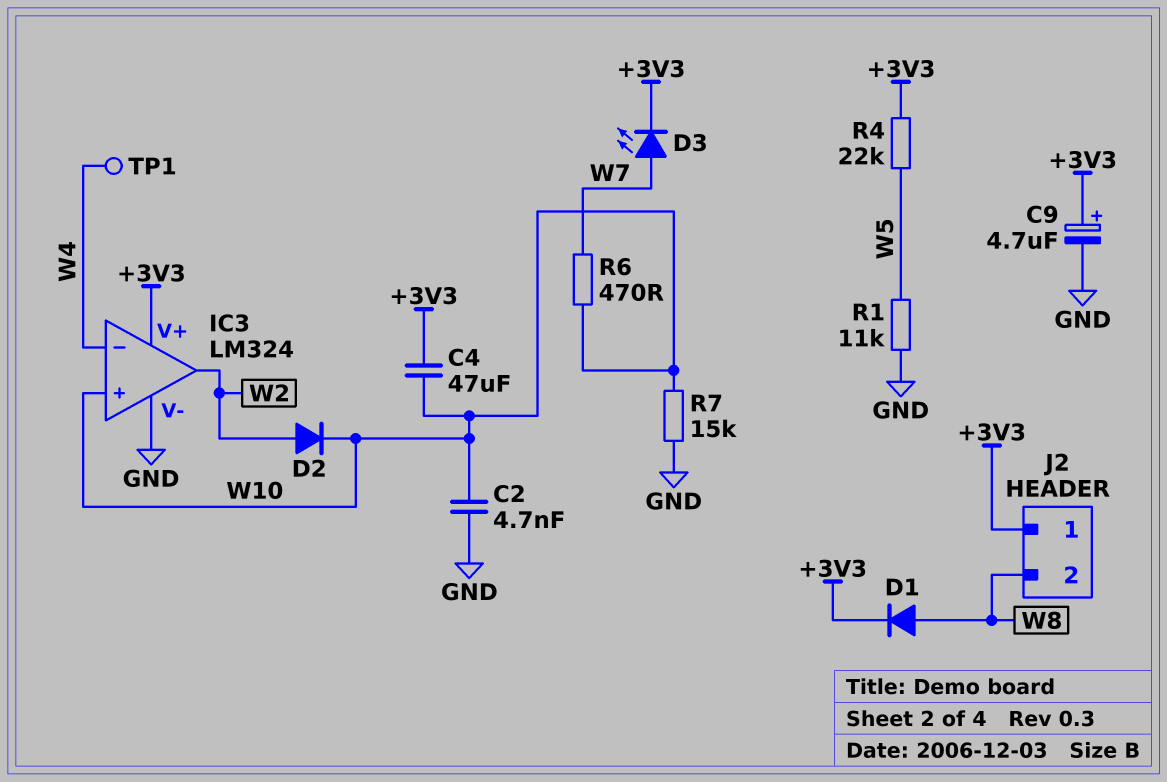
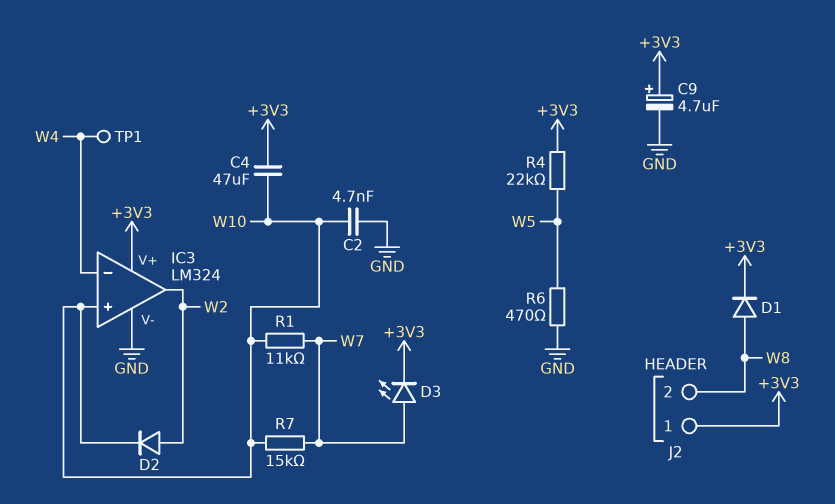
R1: 11k (GND, W5) -> 11k (W7, W10)
R6: 470 (W7, W10) -> 470 (GND, W5)
R7: 15k (GND, W10) -> 15k (W7, W10)

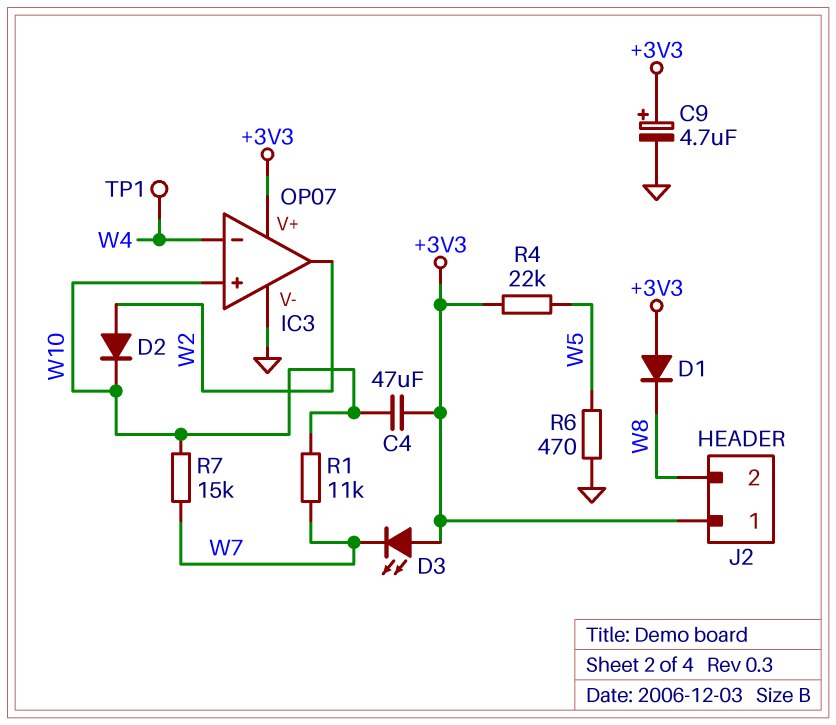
C2: 4.7nF (GND, W10) -> none
D1: diode (A W8, K +3V3) -> diode (A +3V3, K W8)
D3: LED (A W7, K +3V3) -> LED (A +3V3, K W7)
IC3: LM324 -> OP07

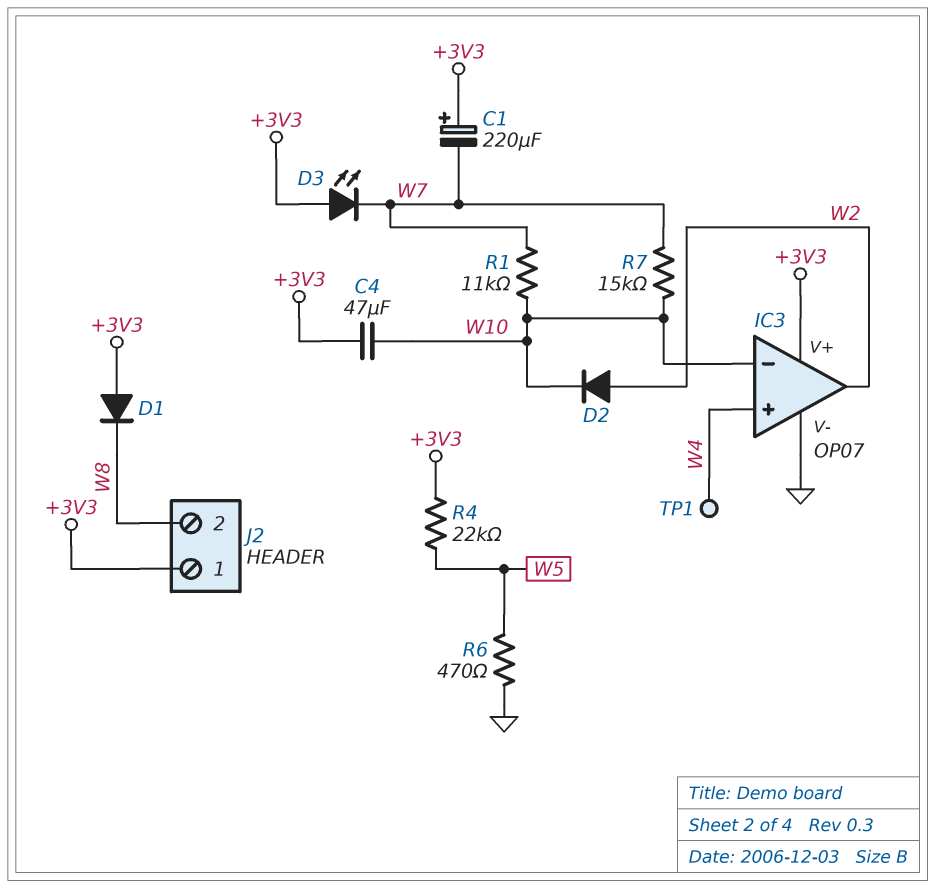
C1: none -> 220uF (plus +3V3, minus W7)
C9: 4.7uF (plus +3V3, minus GND) -> none
IC3 pin in+: W10 -> W4
IC3 pin in-: W4 -> W10

